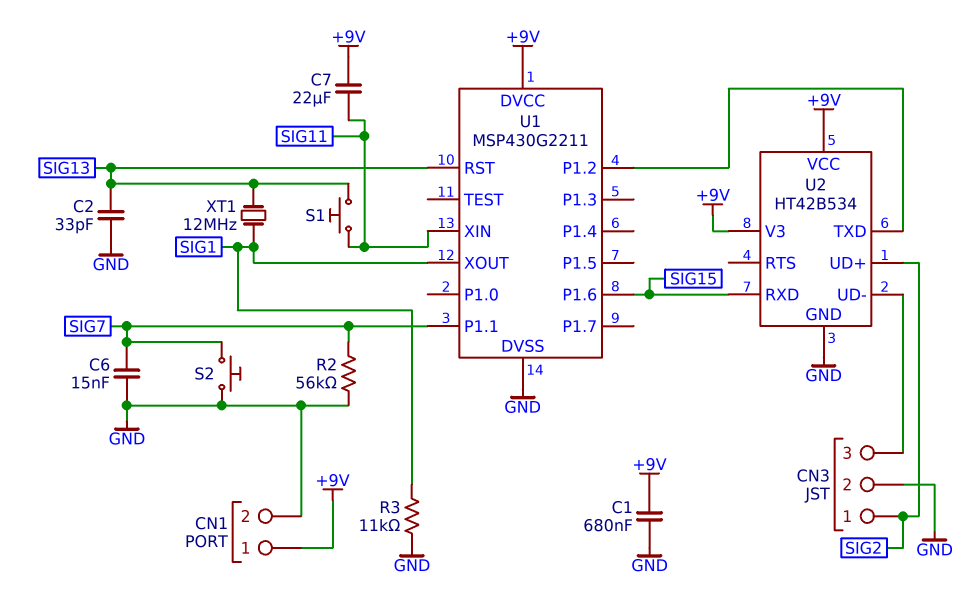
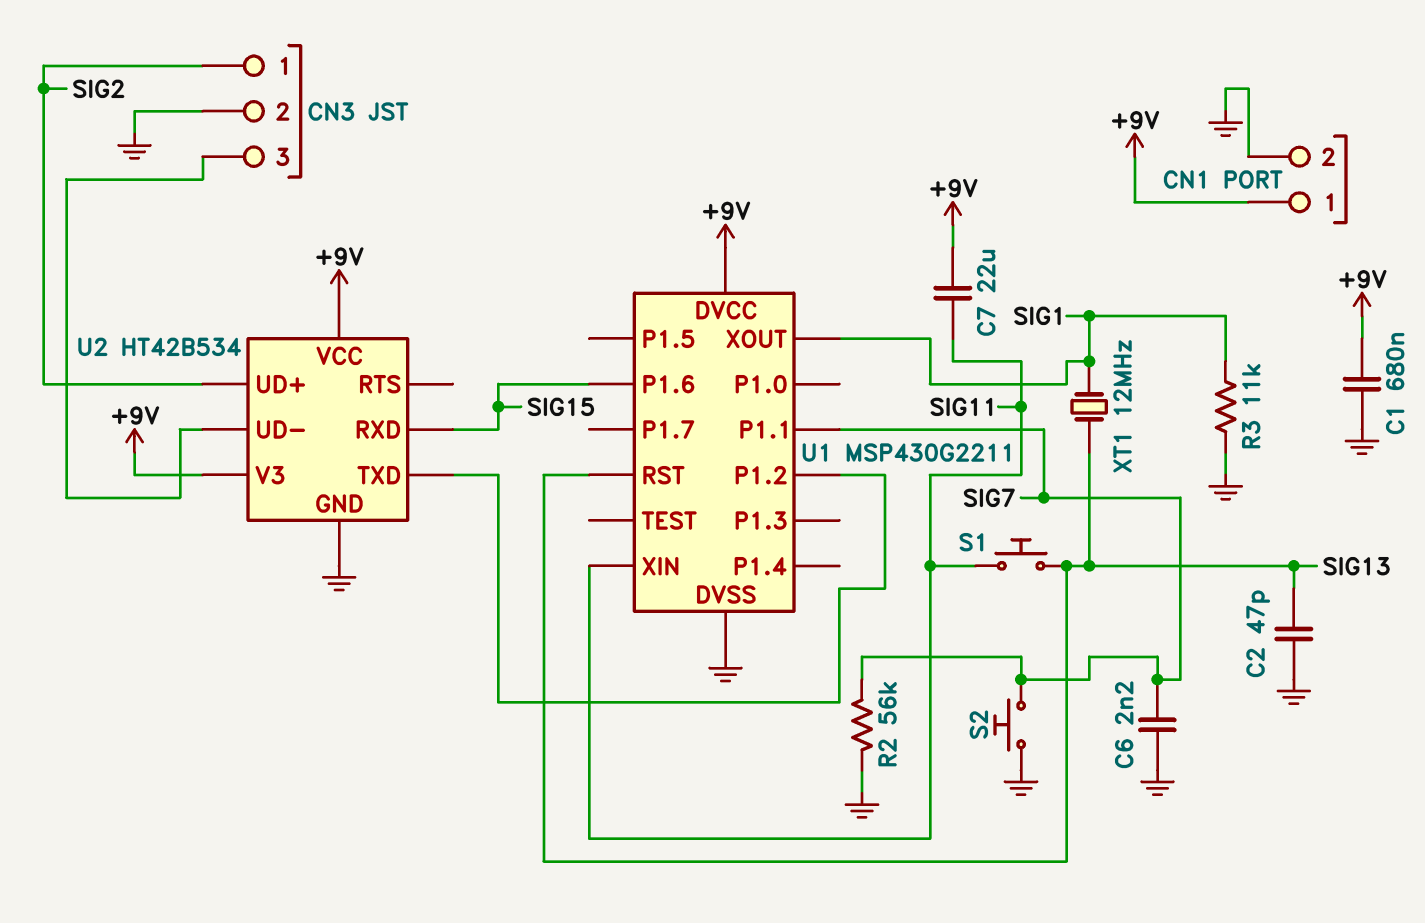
C2: 33pF (GND, SIG13) -> 47pF (GND, SIG13)
C6: 15nF (GND, SIG7) -> 2.2nF (GND, SIG7)

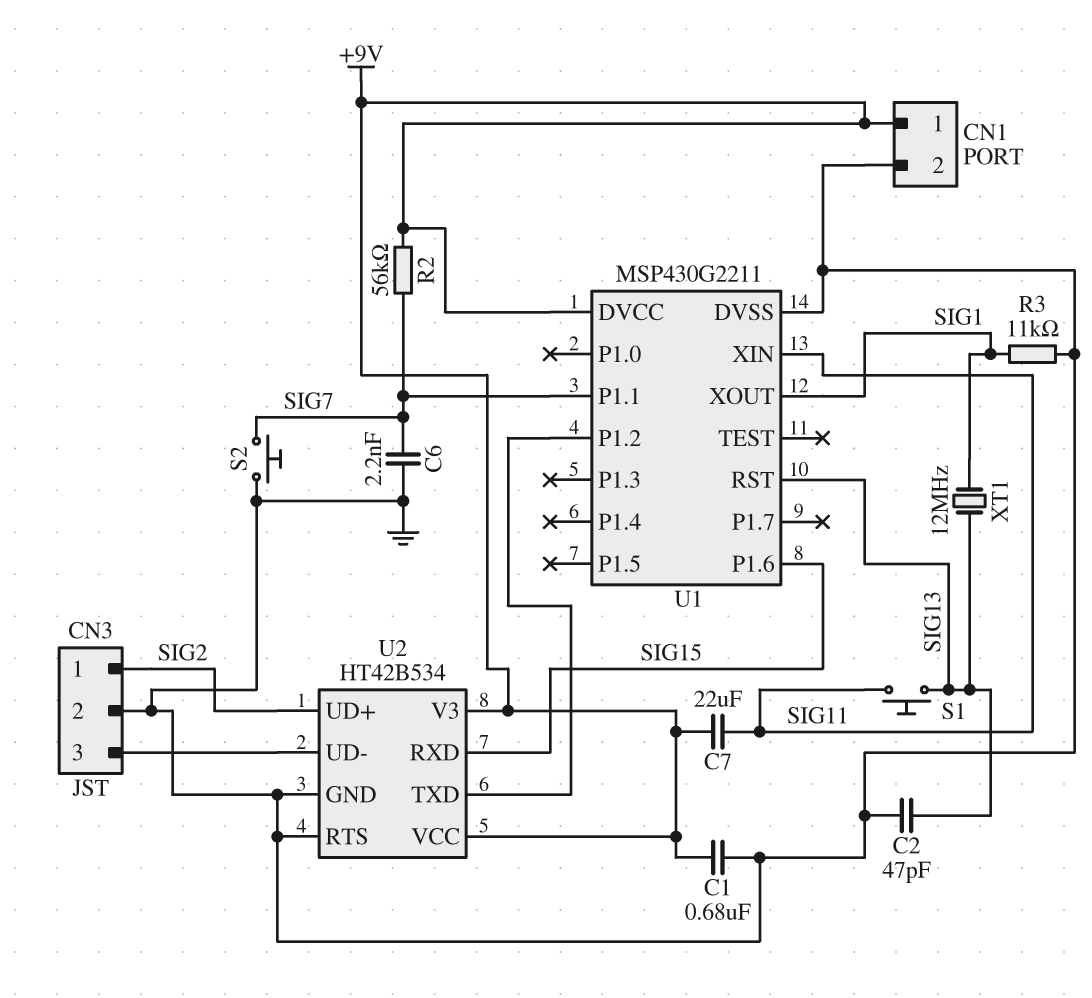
R2: 56k (GND, SIG7) -> 56k (+9V, SIG7)
U2 pin RTS: none -> GND

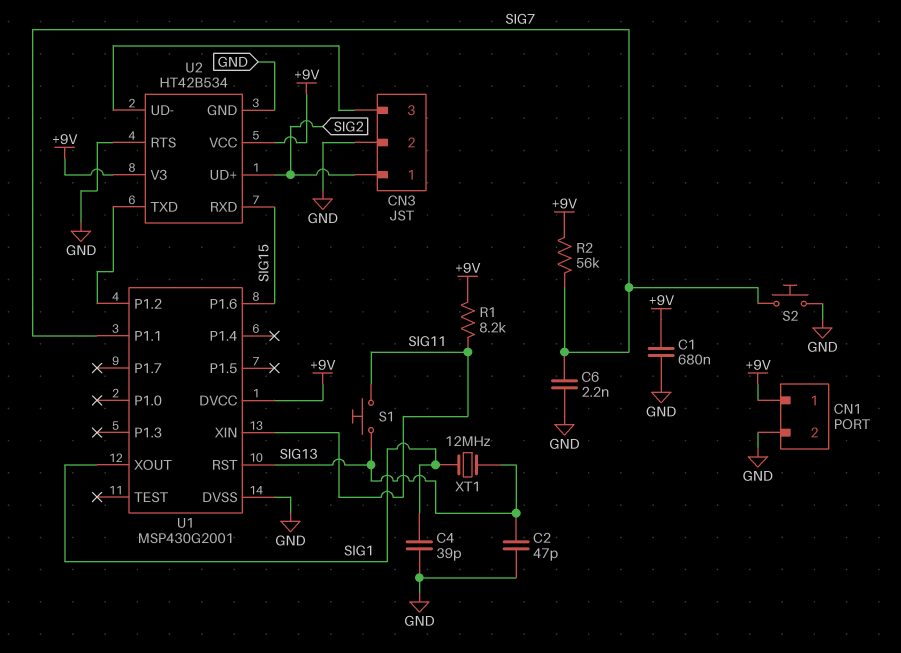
C4: none -> 39pF (GND, SIG1)
C7: 22uF (+9V, SIG11) -> none
R1: none -> 8.2k (+9V, SIG11)
R3: 11k (GND, SIG1) -> none
U1: MSP430G2211 -> MSP430G2001

